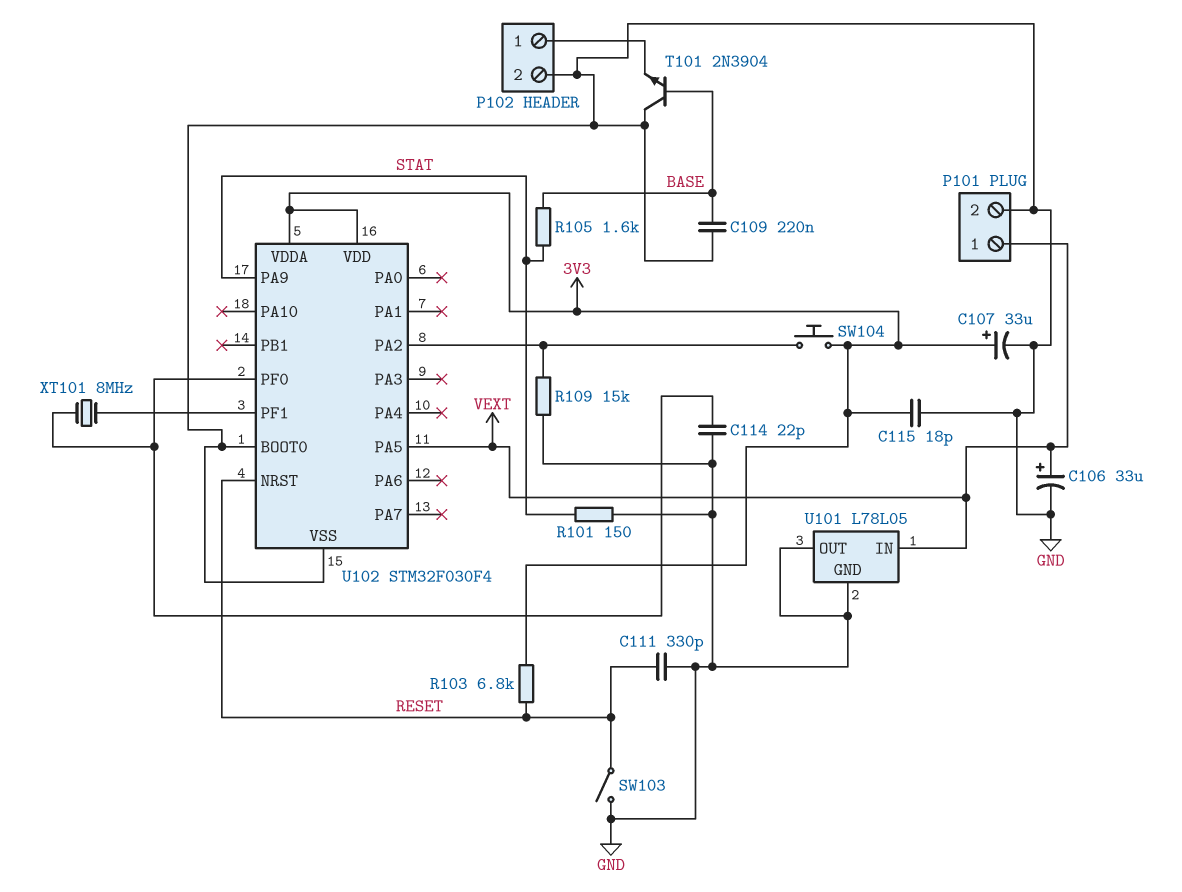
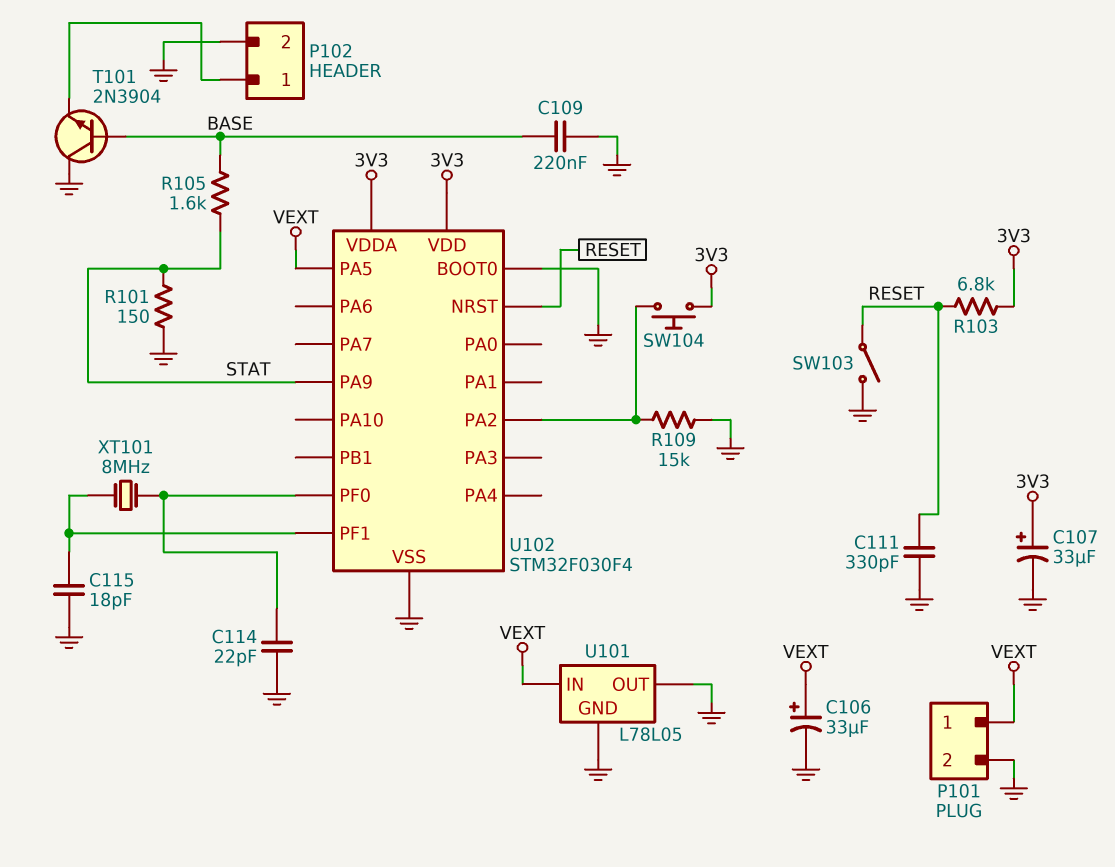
C115: 18pF (3V3, GND) -> 18pF (GND, U102/PF1)

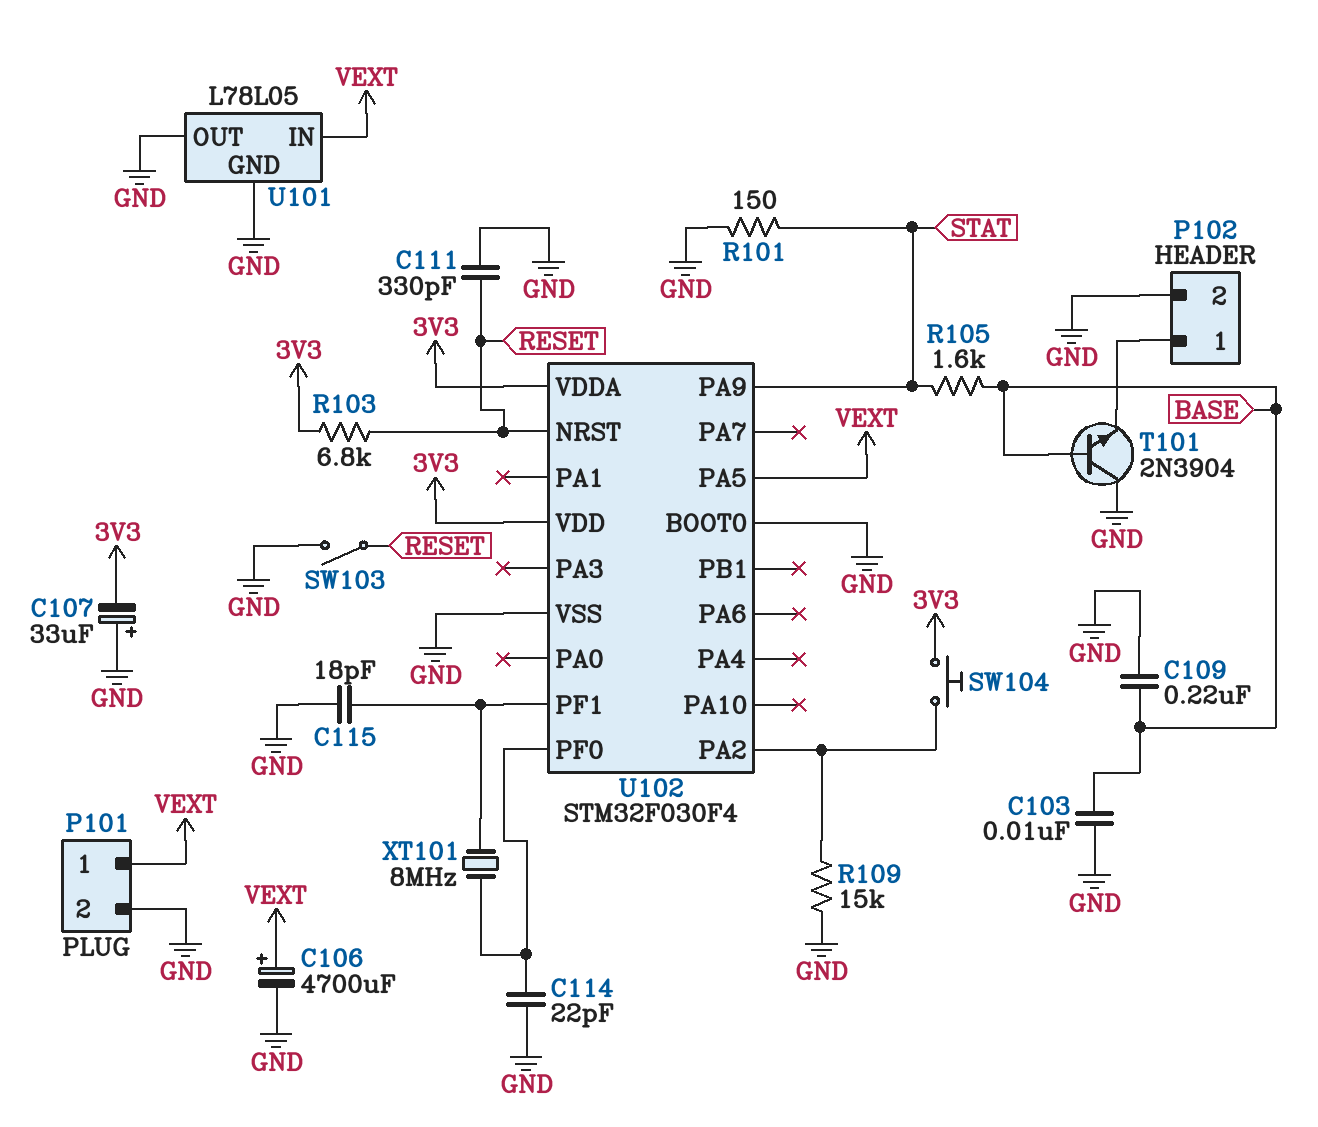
C103: none -> 10nF (BASE, GND)
C106: 33uF (plus VEXT, minus GND) -> 4700uF (plus VEXT, minus GND)
C107: 33uF (plus 3V3, minus GND) -> 33uF (plus GND, minus 3V3)

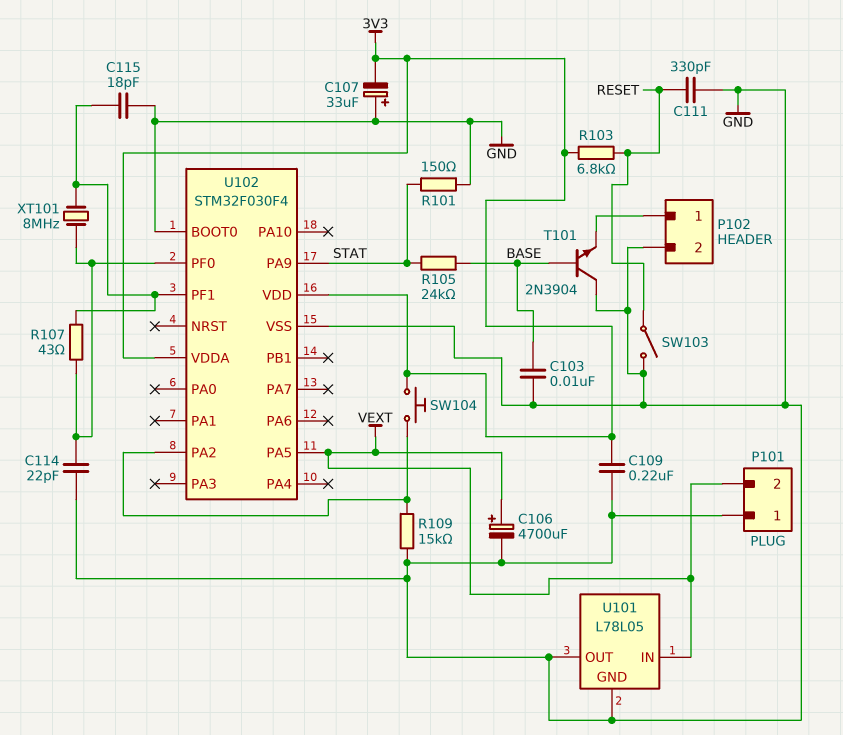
C109: 220nF (BASE, GND) -> 220nF (3V3, GND)
P101 pin 1: VEXT -> GND
P101 pin 2: GND -> VEXT
R105: 1.6k (BASE, STAT) -> 24k (BASE, STAT)
R107: none -> 43 (U102/PF0, U102/PF1)
U102 pin NRST: RESET -> none

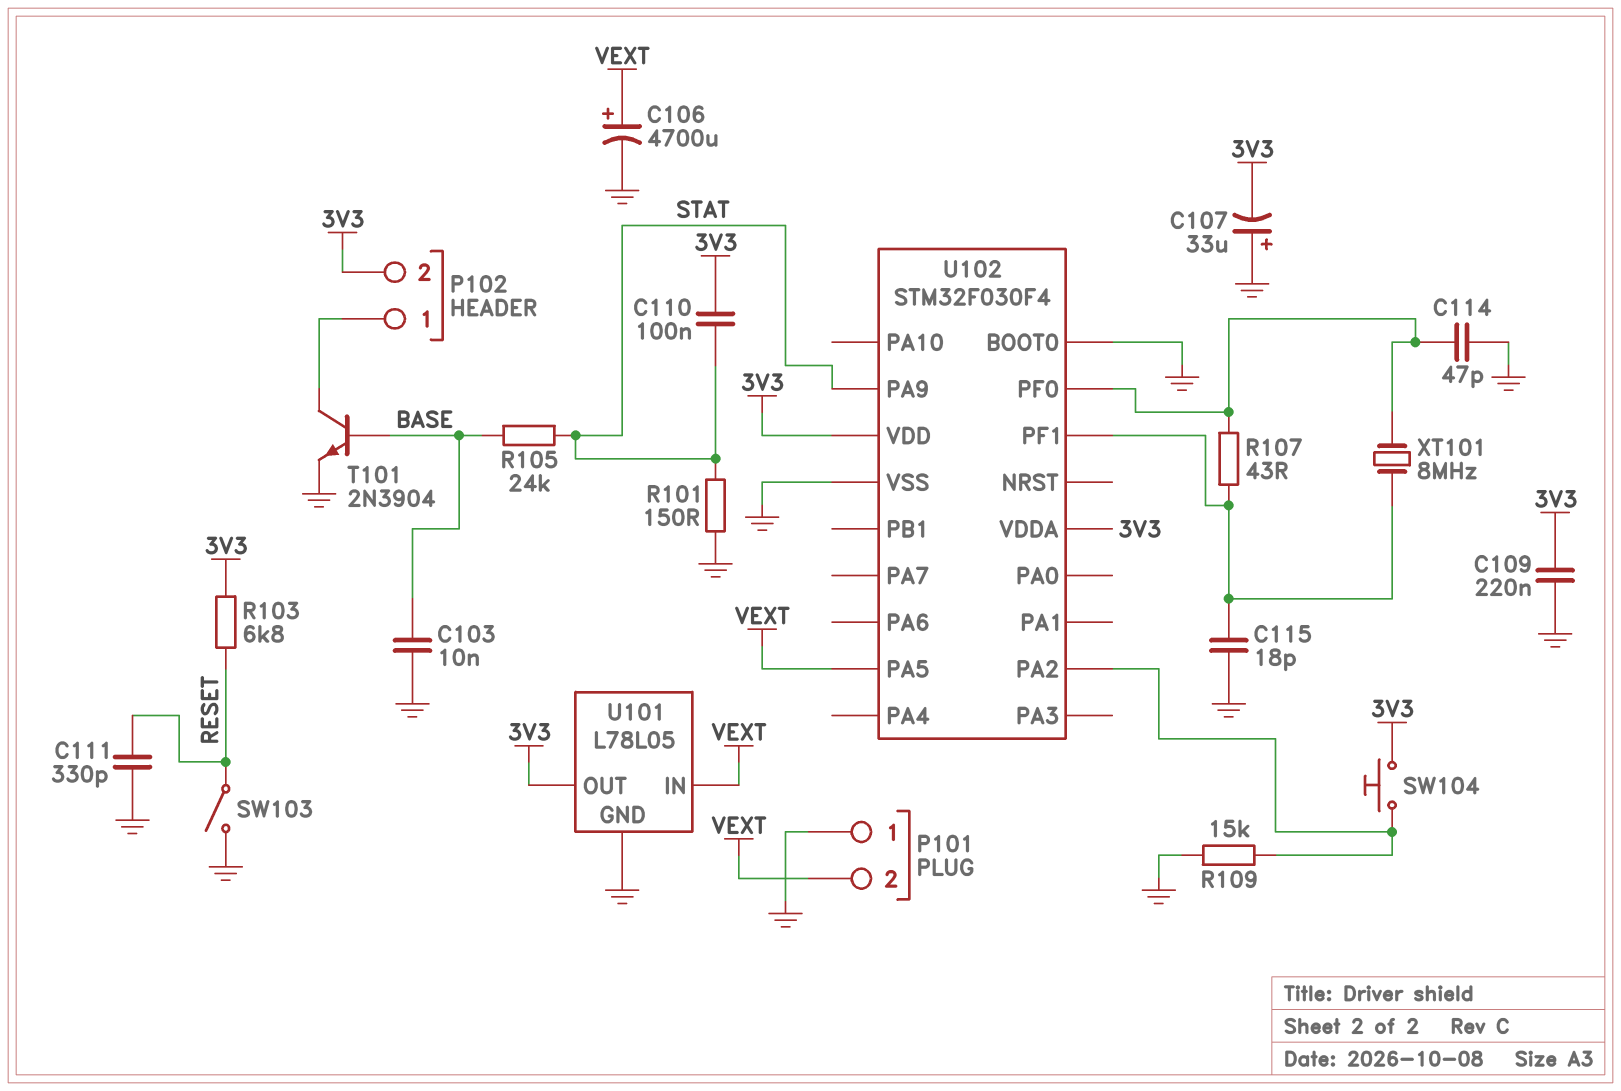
C110: none -> 100nF (3V3, STAT)
C114: 22pF (GND, U102/PF0) -> 47pF (GND, U102/PF0)
P102 pin 2: GND -> 3V3
T101: NPN 2N3904 (B BASE, C GND, E P102/1) -> NPN 2N3904 (B BASE, C P102/1, E GND)
U101 pin OUT: GND -> 3V3

